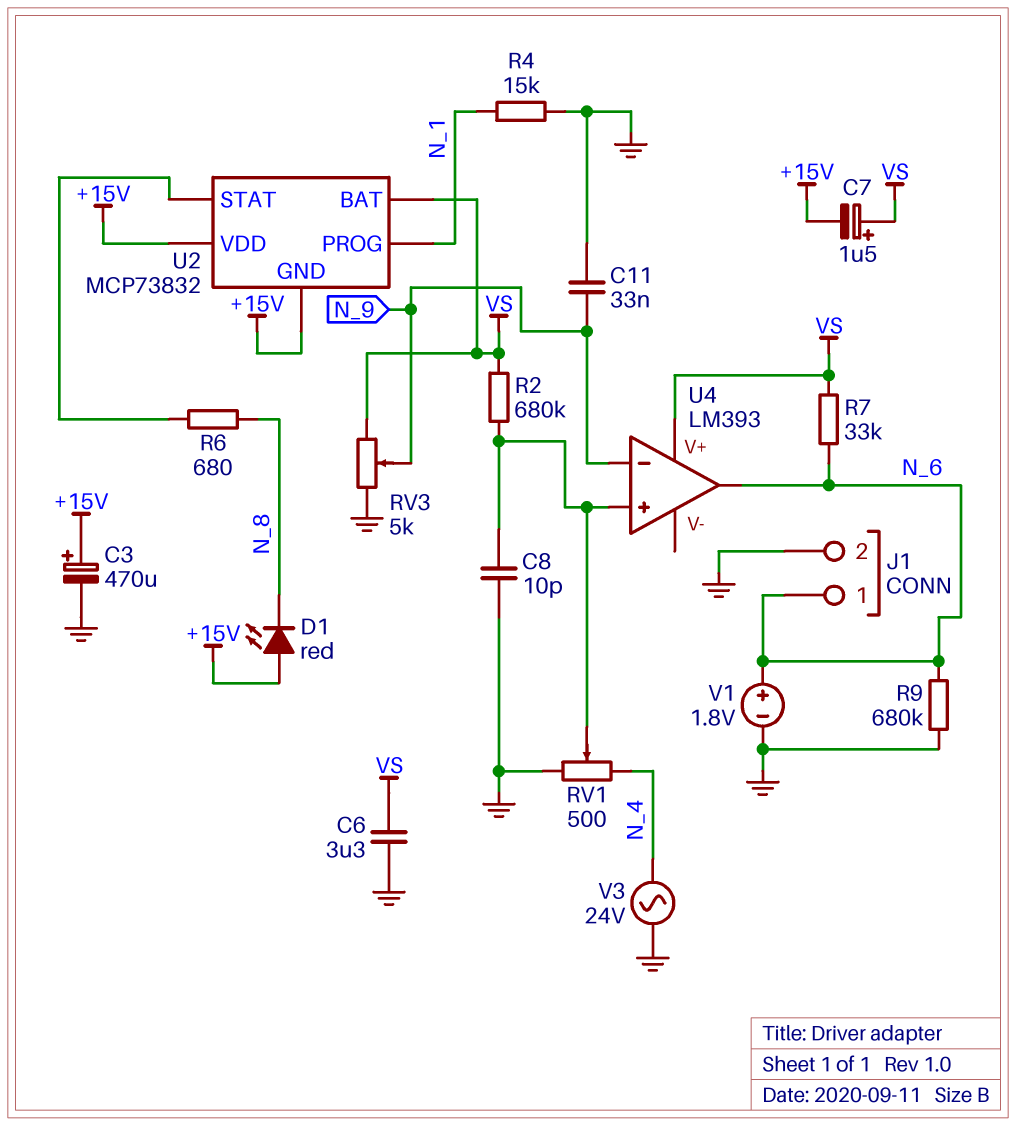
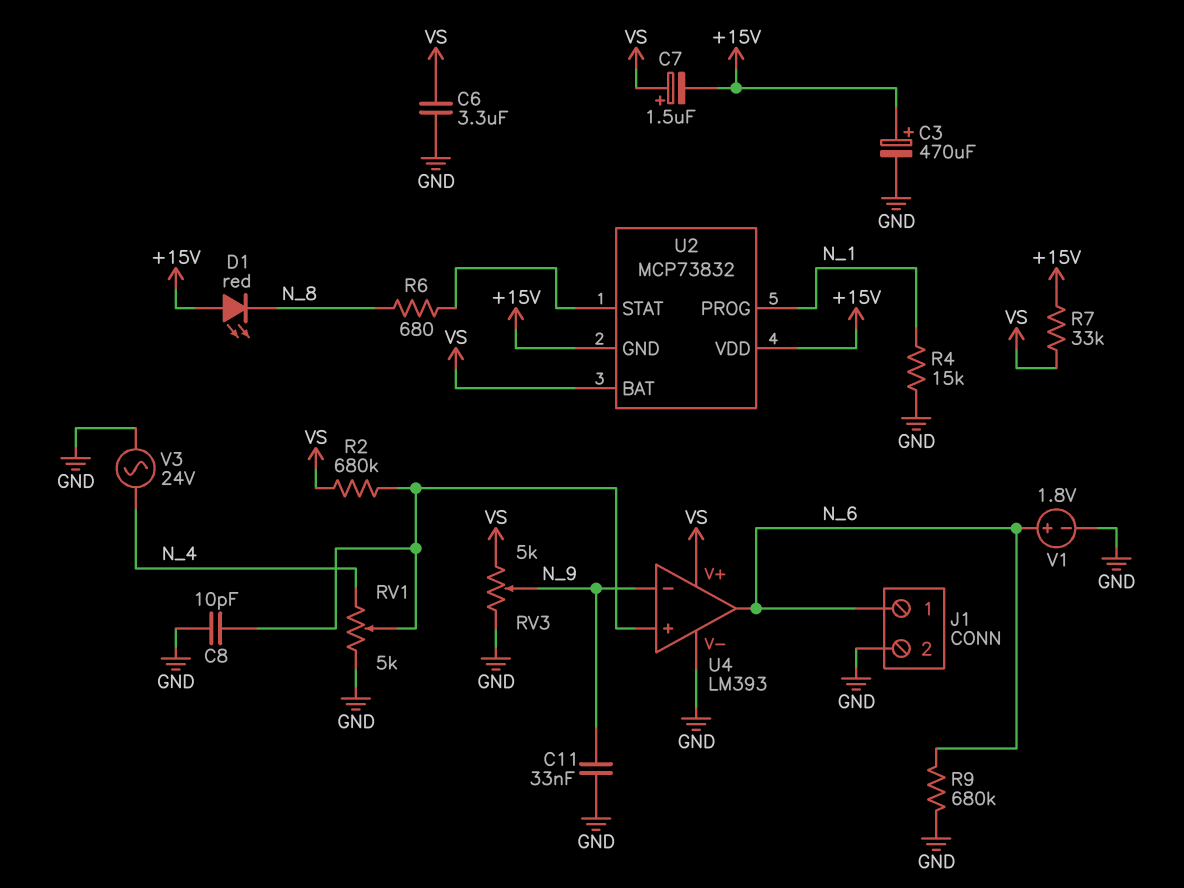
R7: 33k (N_6, VS) -> 33k (+15V, VS)
RV1: 500 (GND, N_4, wiper U4/in+) -> 5k (GND, N_4, wiper U4/in+)
U4 pin V-: none -> GND

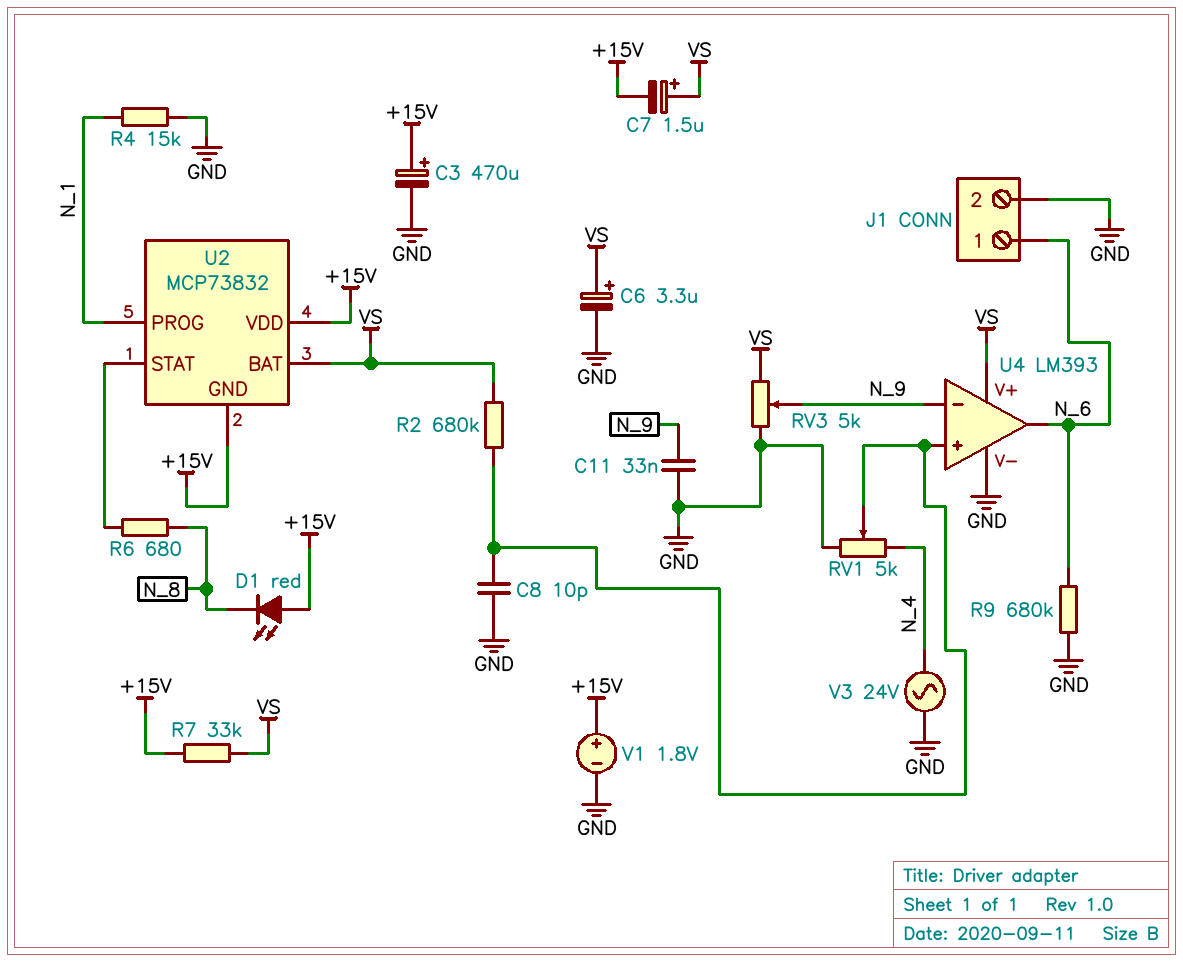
C6: 3.3uF (GND, VS) -> 3.3uF (plus VS, minus GND)
V1: 1.8V (plus N_6, minus GND) -> 1.8V (plus +15V, minus GND)

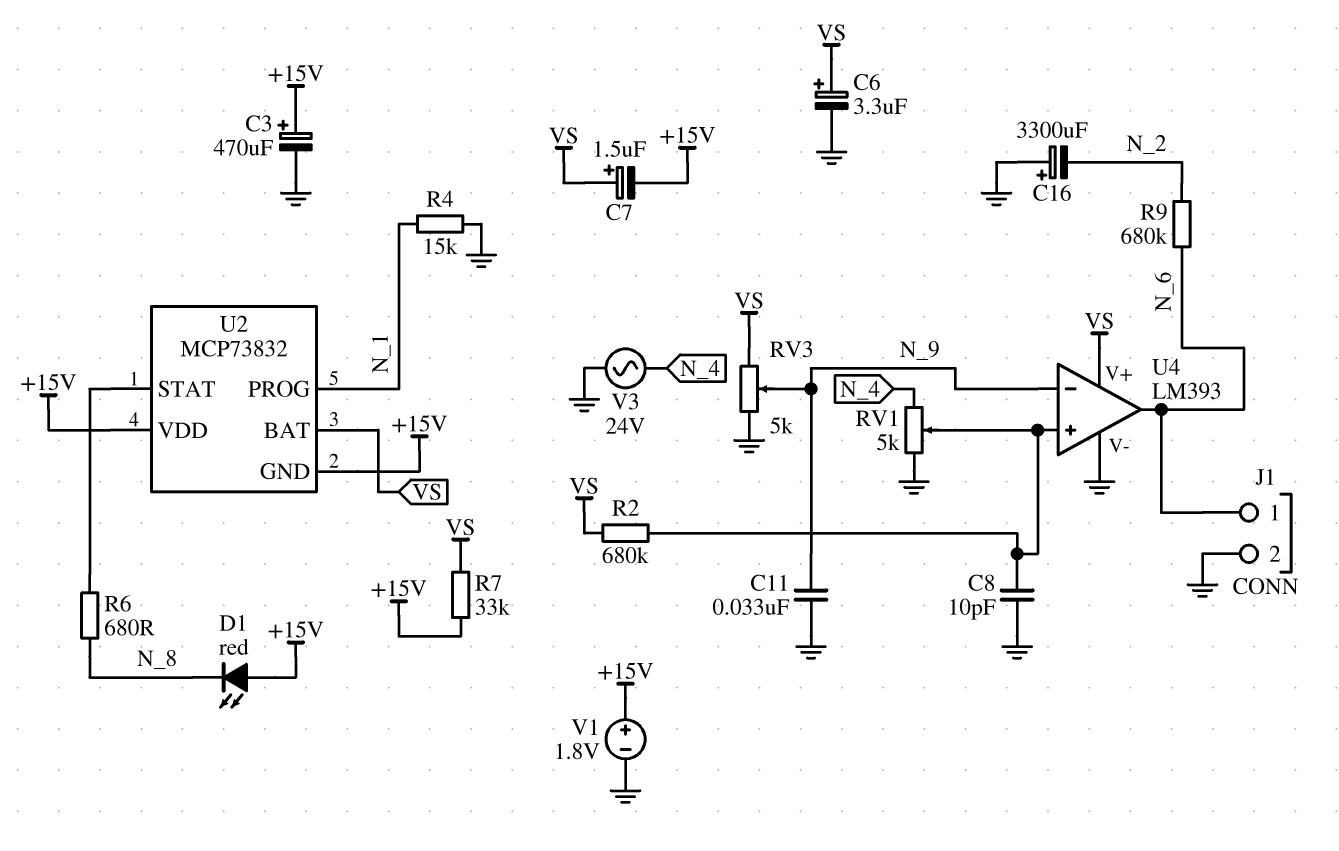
C16: none -> 3300uF (plus GND, minus N_2)
R9: 680k (GND, N_6) -> 680k (N_2, N_6)

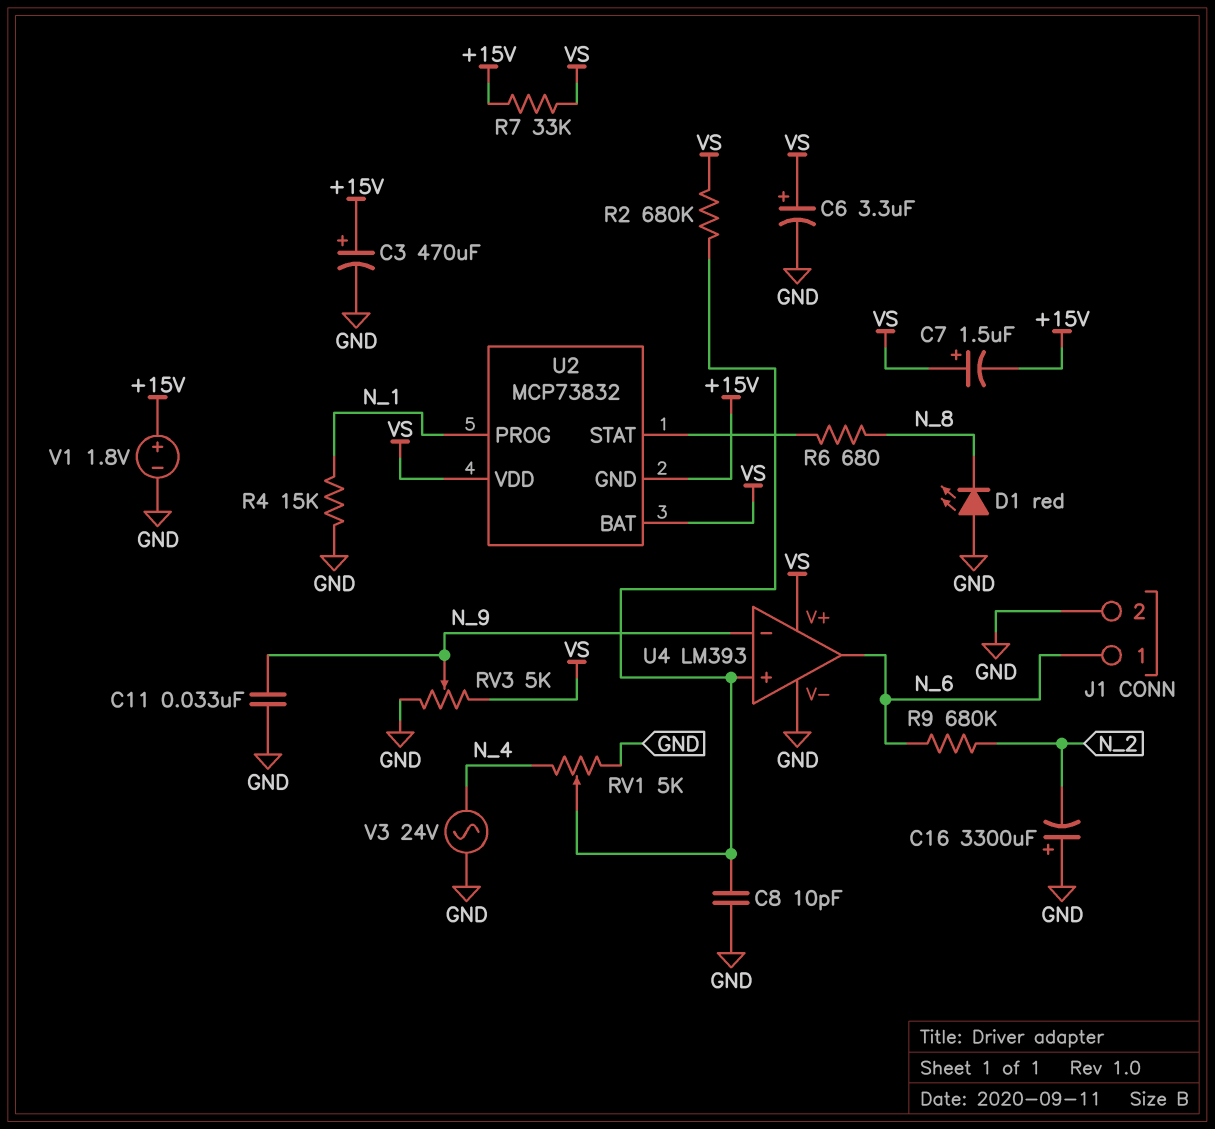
D1: LED red (A +15V, K N_8) -> LED red (A GND, K N_8)
U2 pin VDD: +15V -> VS

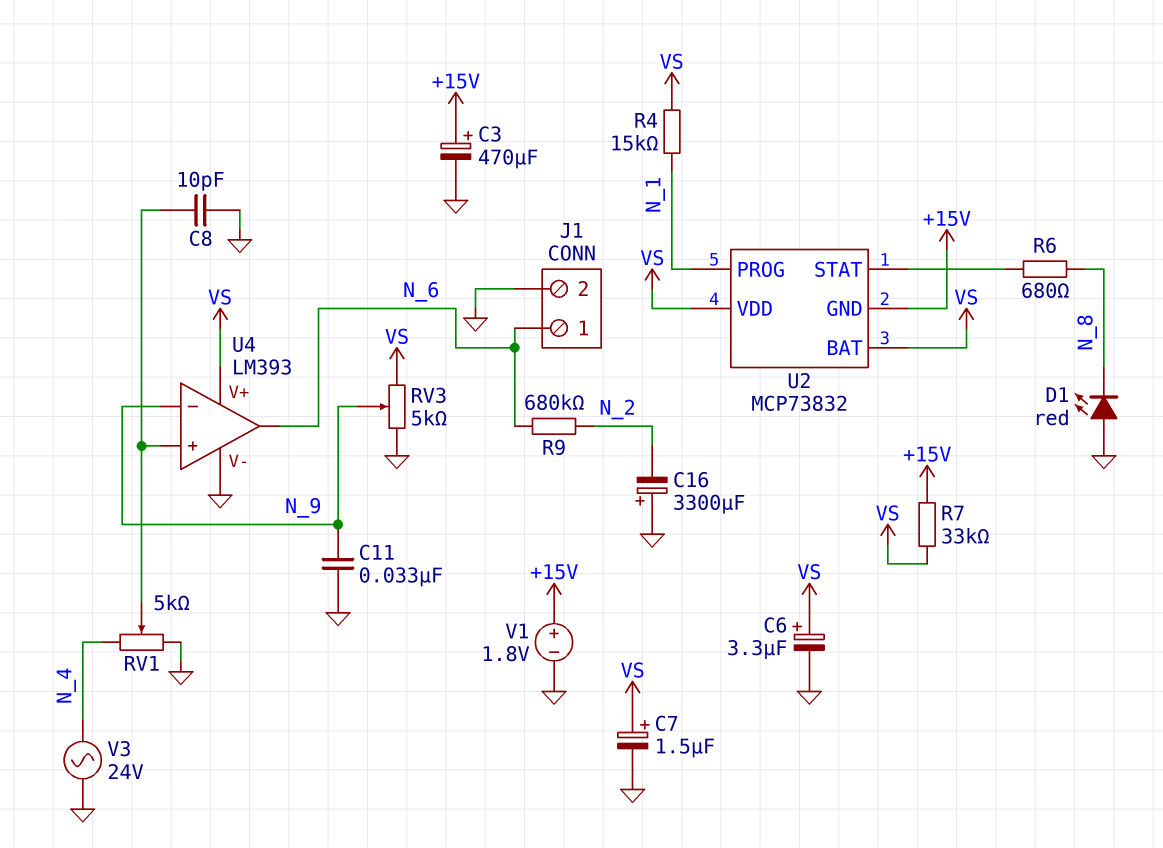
C7: 1.5uF (plus VS, minus +15V) -> 1.5uF (plus VS, minus GND)
R2: 680k (U4/in+, VS) -> none
R4: 15k (GND, N_1) -> 15k (N_1, VS)

